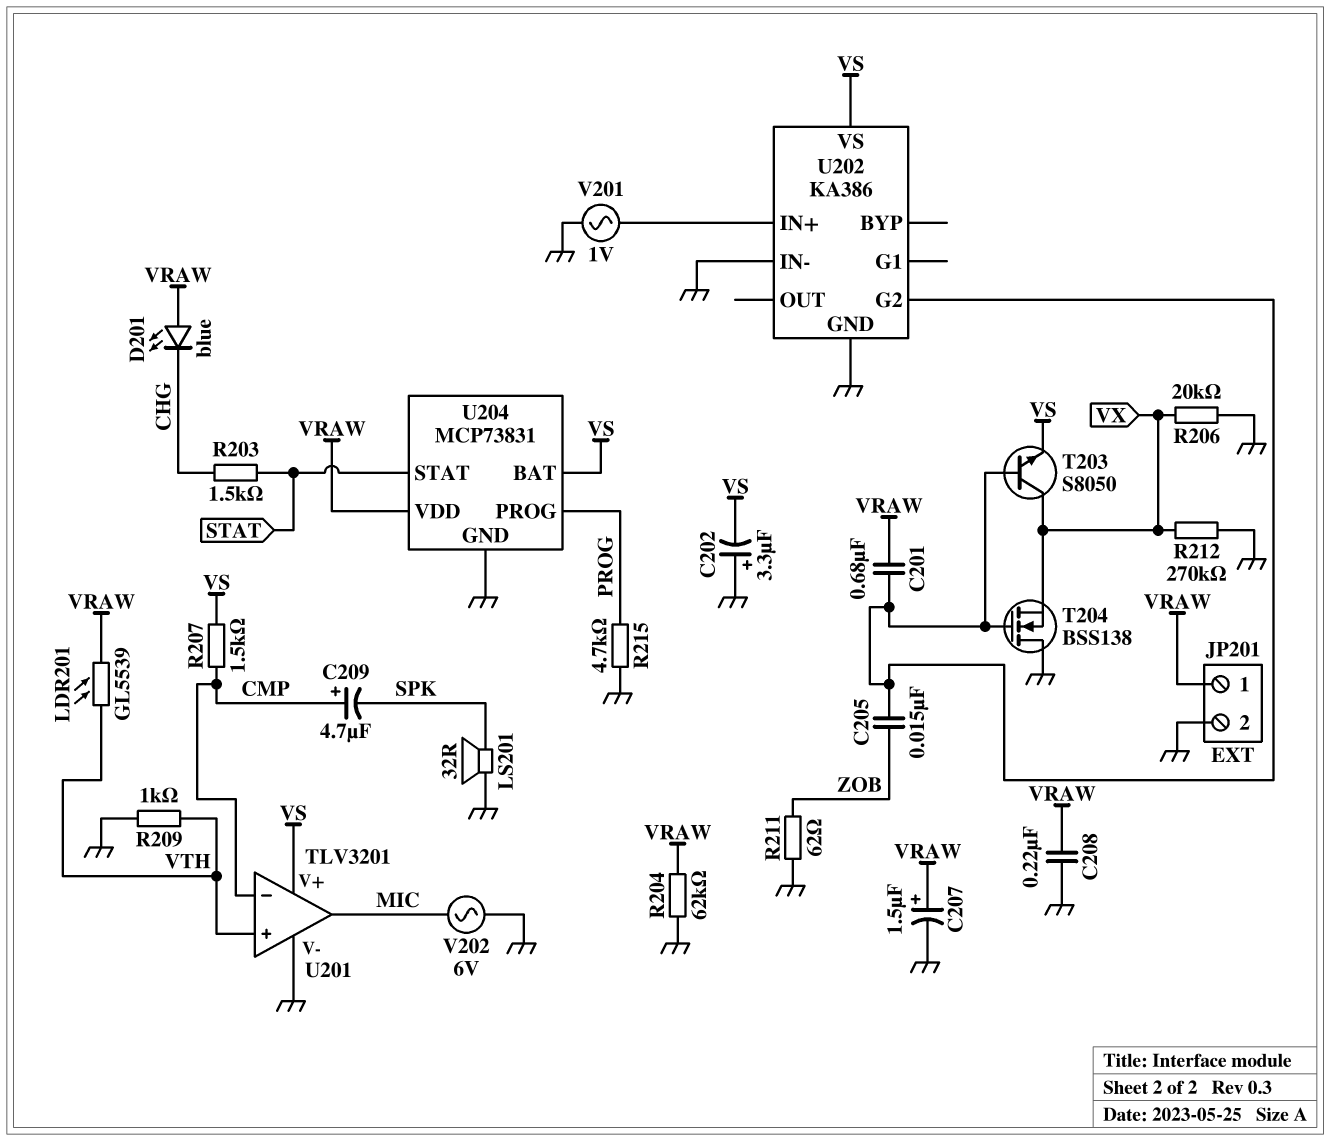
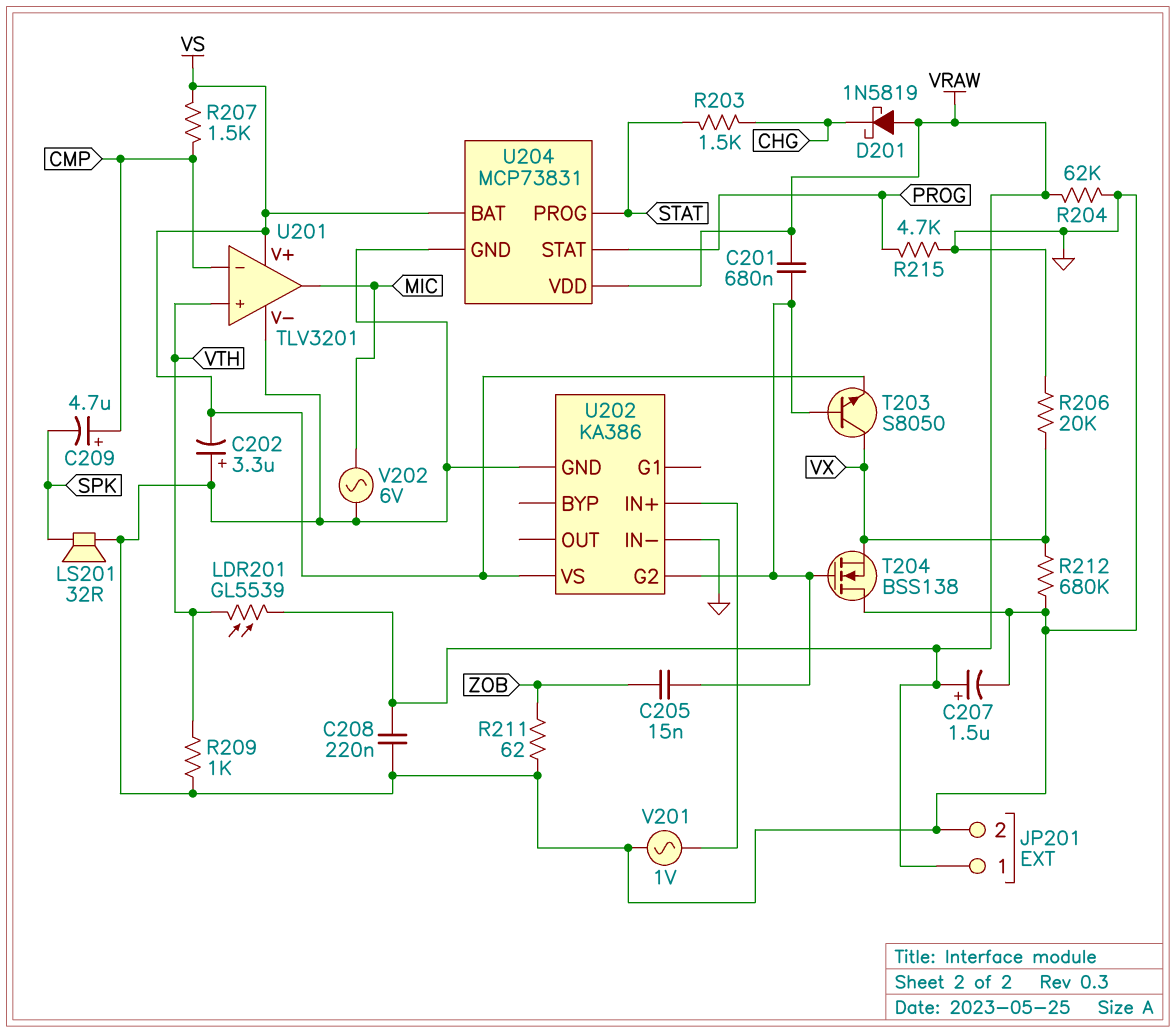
D201: LED blue (A VRAW, K CHG) -> schottky 1N5819 (A VRAW, K CHG)
R212: 270k (GND, VX) -> 680k (GND, VX)
U204 pin PROG: PROG -> STAT
U204 pin STAT: STAT -> PROG

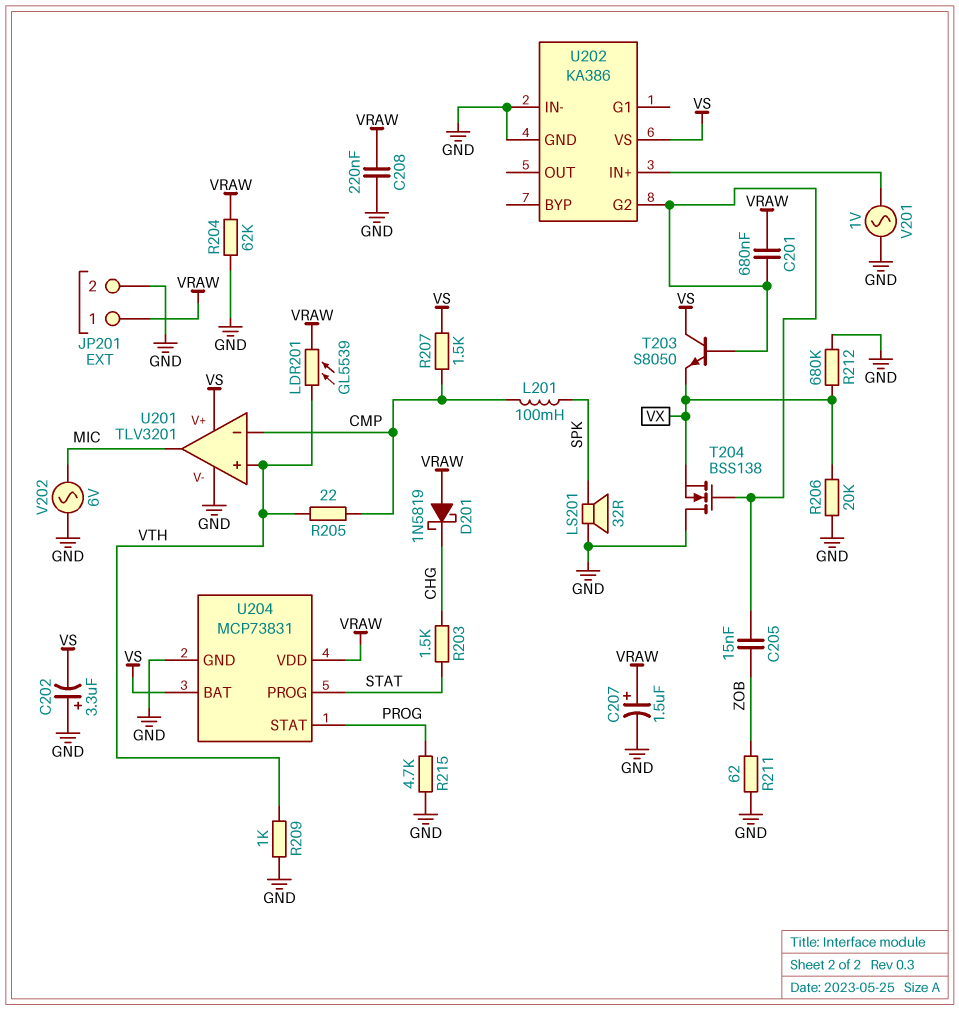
C209: 4.7uF (plus CMP, minus SPK) -> none
L201: none -> 100mH (CMP, SPK)
R205: none -> 22 (CMP, VTH)
T203: NPN S8050 (B U202/G2, C VX, E VS) -> NPN S8050 (B U202/G2, C VS, E VX)

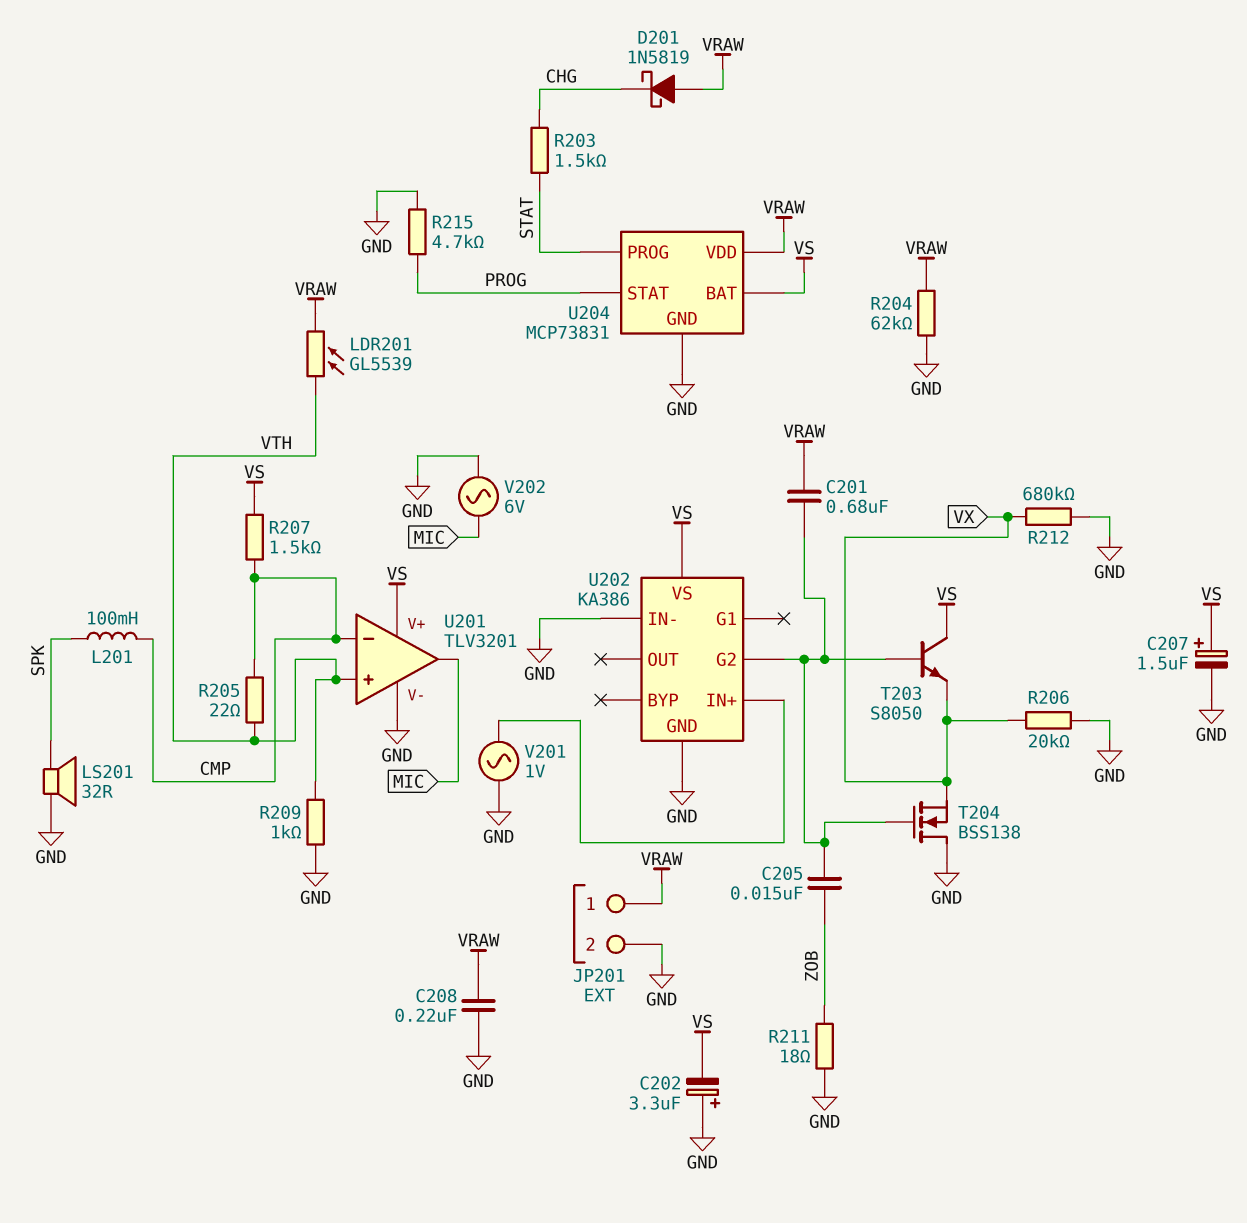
C207: 1.5uF (plus VRAW, minus GND) -> 1.5uF (plus VS, minus GND)
R211: 62 (GND, ZOB) -> 18 (GND, ZOB)

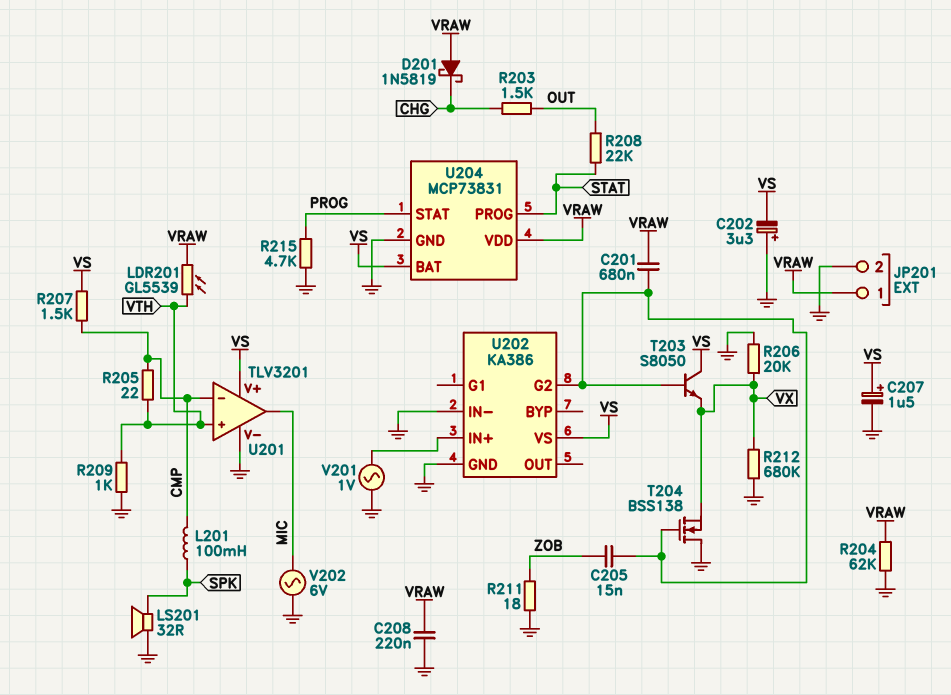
R203: 1.5k (CHG, STAT) -> 1.5k (CHG, OUT)
R208: none -> 22k (OUT, STAT)

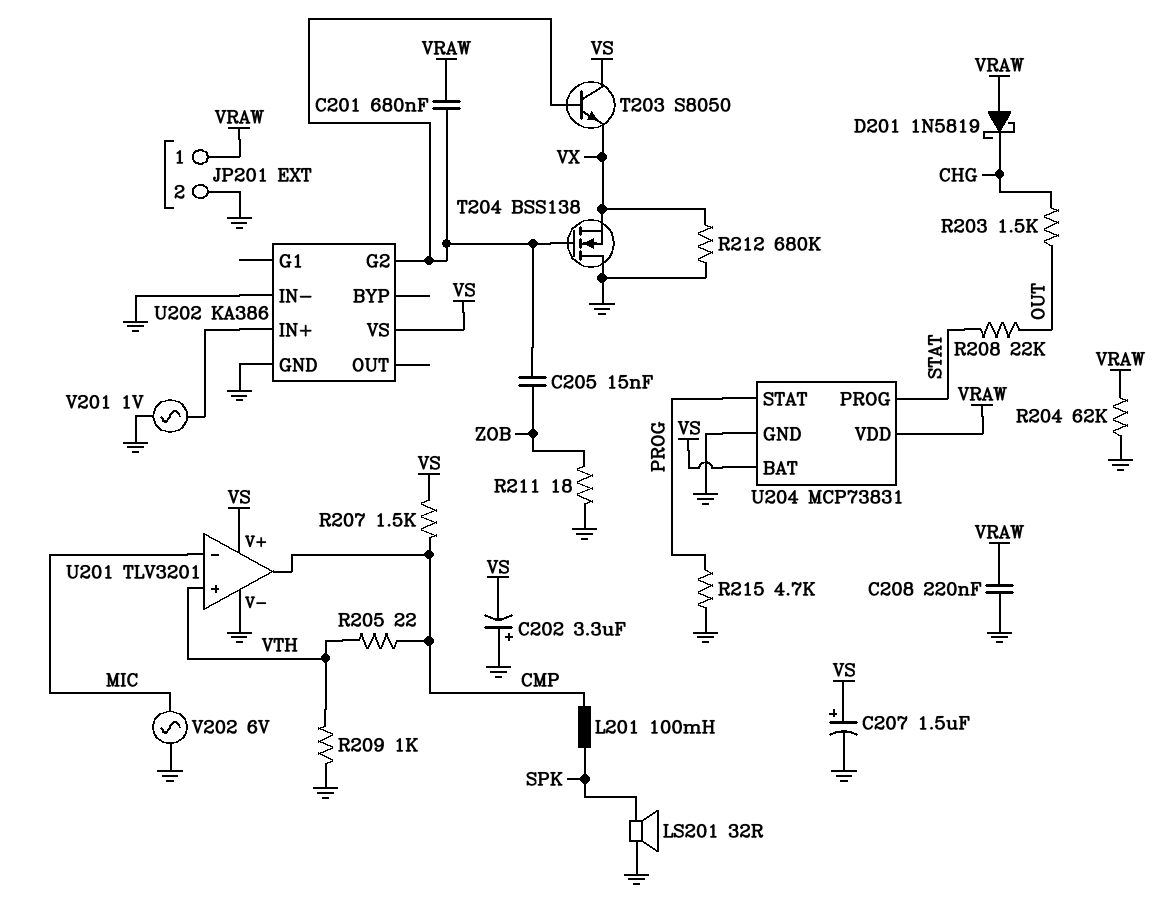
LDR201: GL5539 (VRAW, VTH) -> none
R206: 20k (GND, VX) -> none
U201 pin in-: CMP -> MIC
U201 pin out: MIC -> CMP

